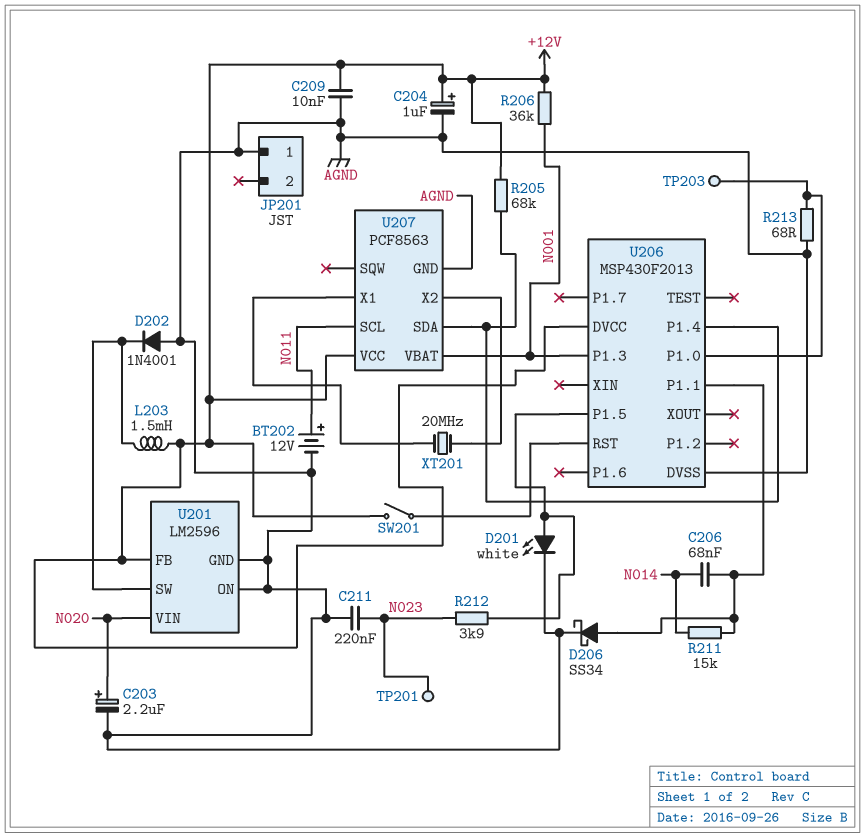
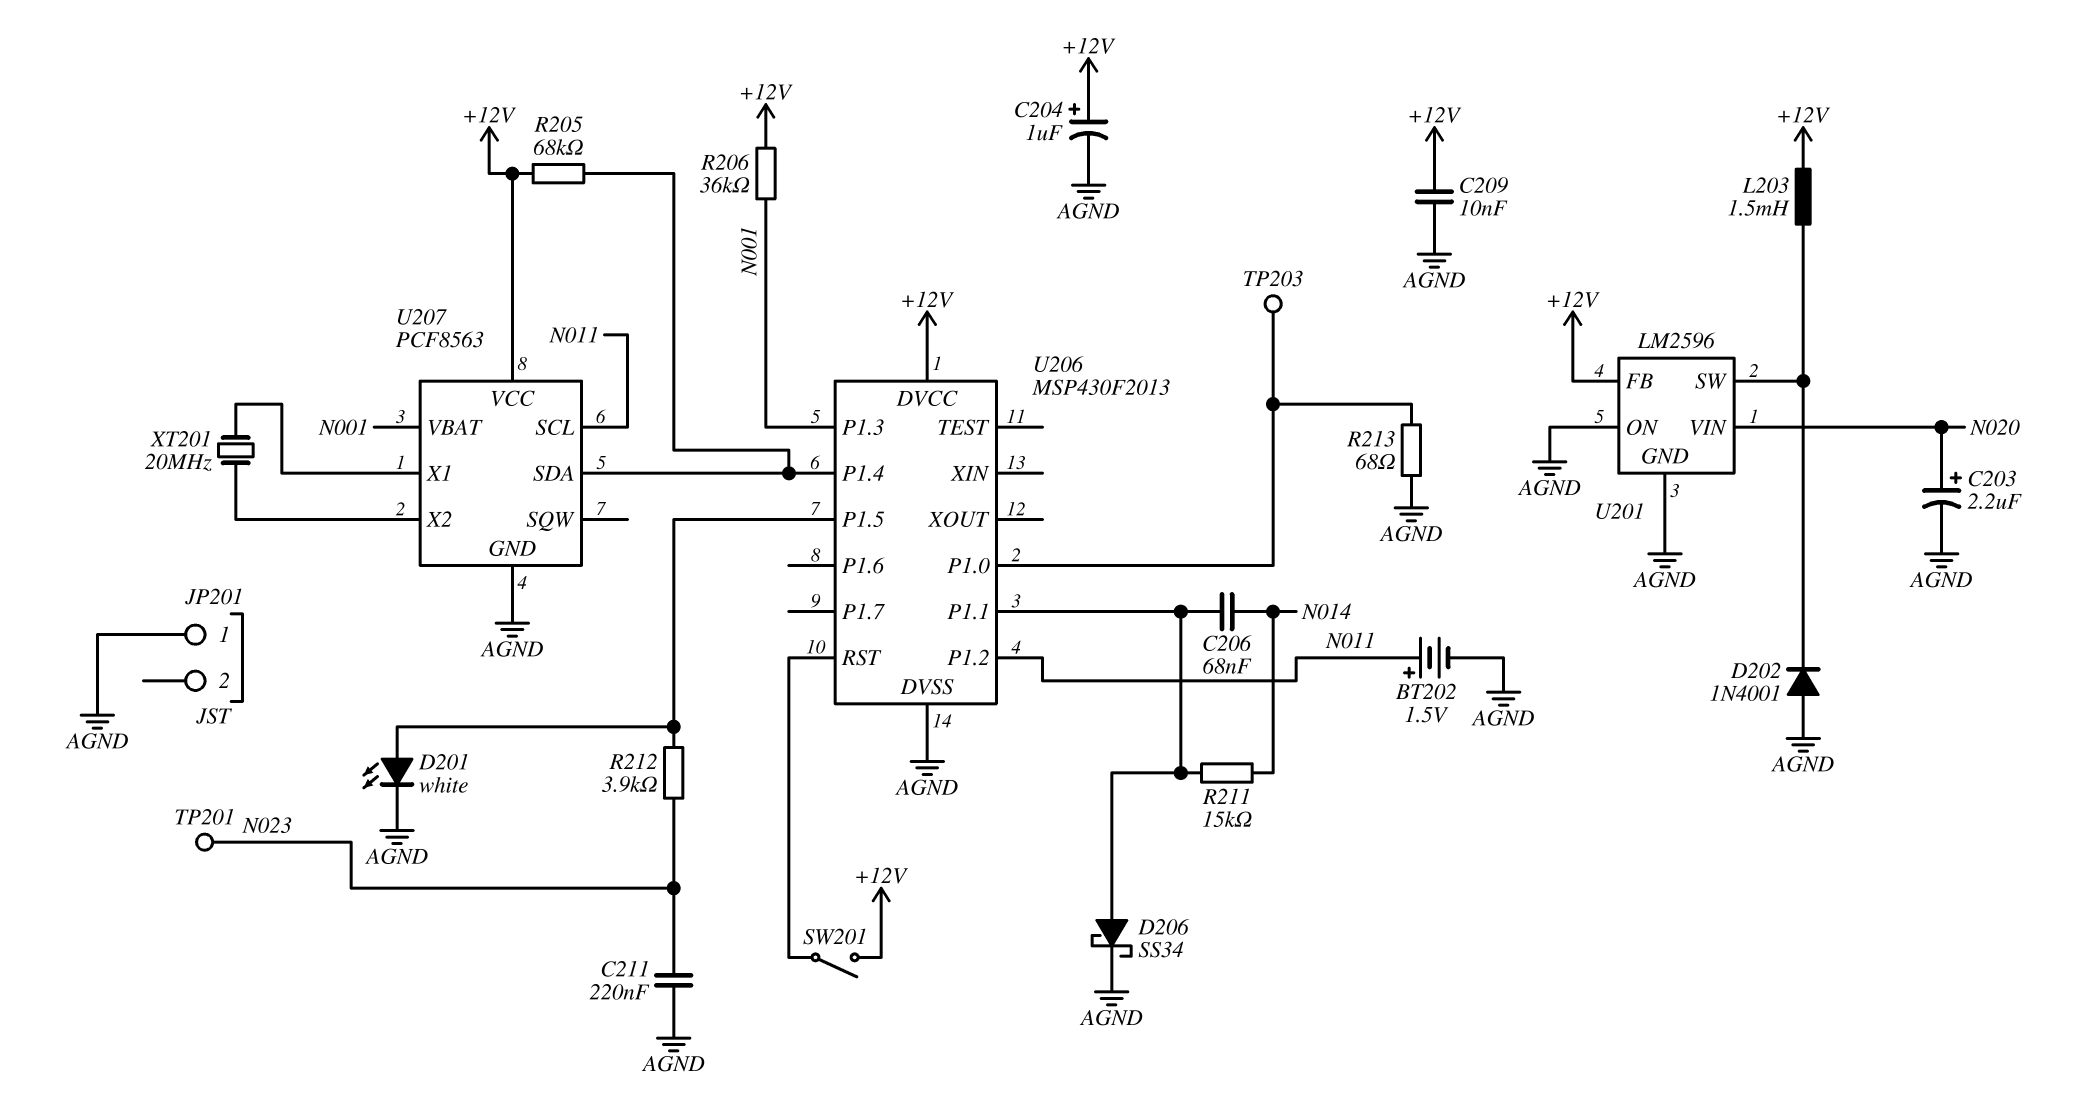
BT202: 12V (plus N011, minus AGND) -> 1.5V (plus N011, minus AGND)
U206 pin P1.2: none -> N011

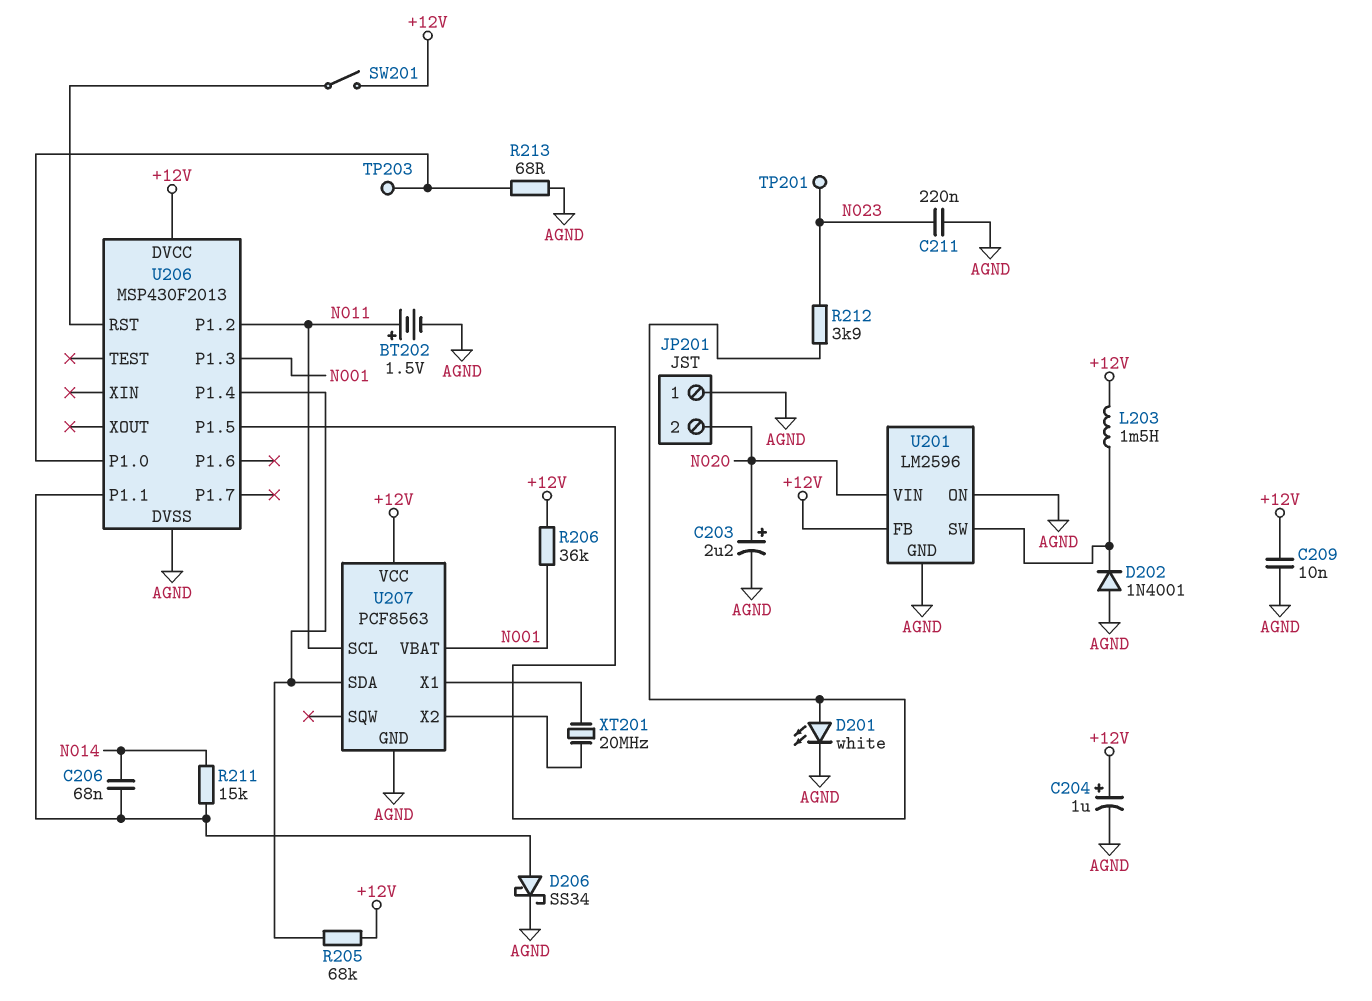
JP201 pin 2: none -> N020

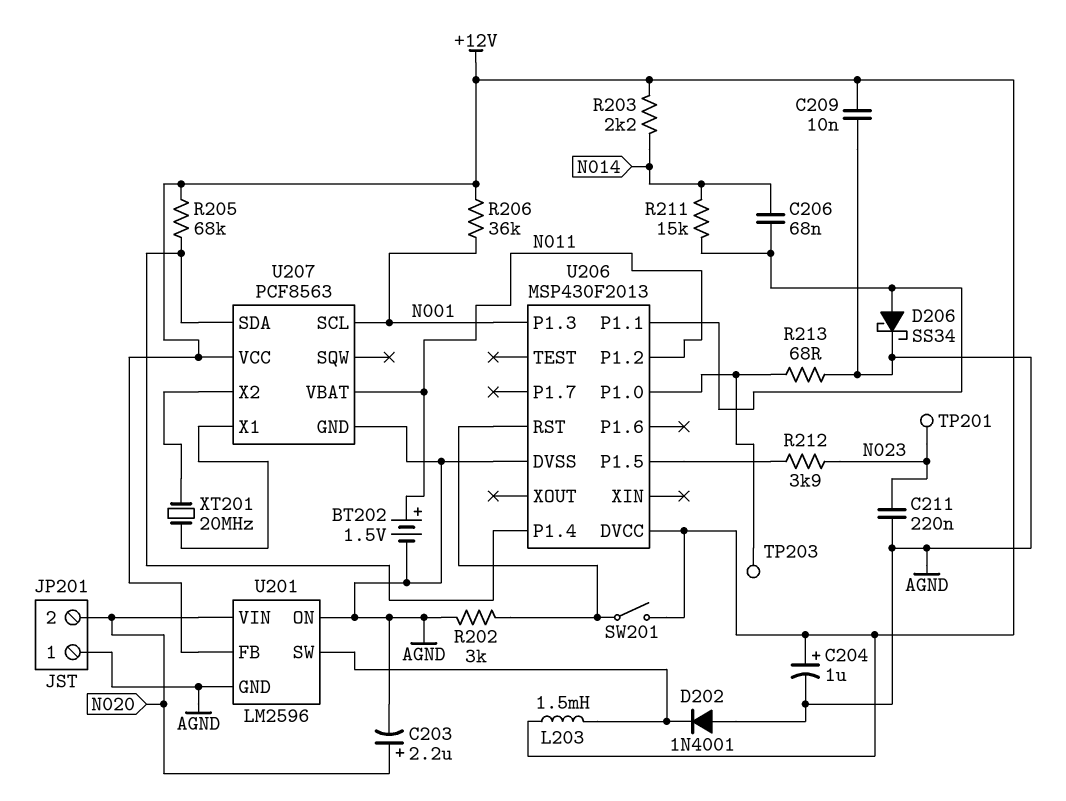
D201: LED white (A U206/P1.5, K AGND) -> none
R202: none -> 3k (AGND, U206/RST)
R203: none -> 2.2k (+12V, N014)
U207 pin SCL: N011 -> N001
U207 pin VBAT: N001 -> N011

